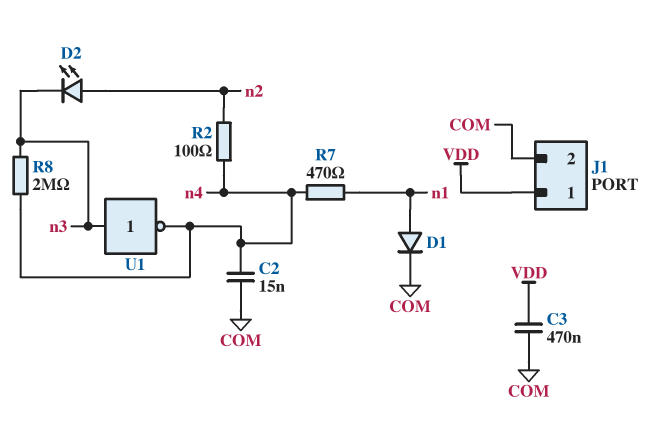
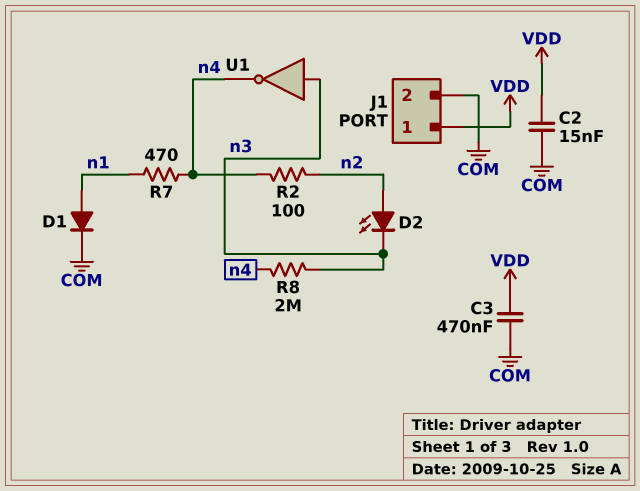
C2: 15nF (COM, n4) -> 15nF (COM, VDD)

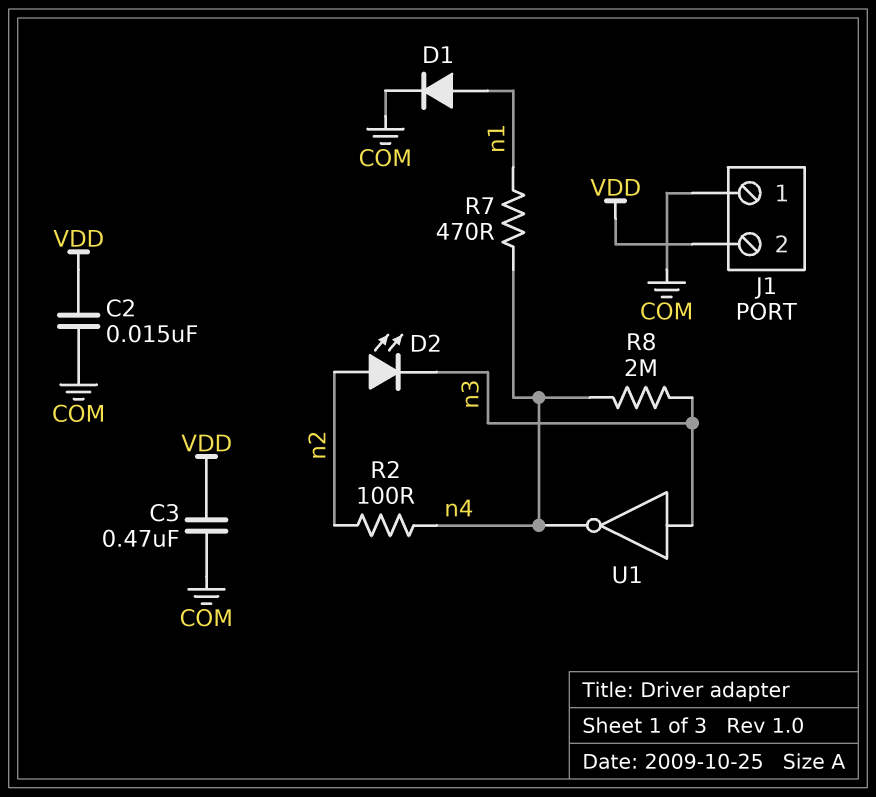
J1 pin 1: VDD -> COM
J1 pin 2: COM -> VDD

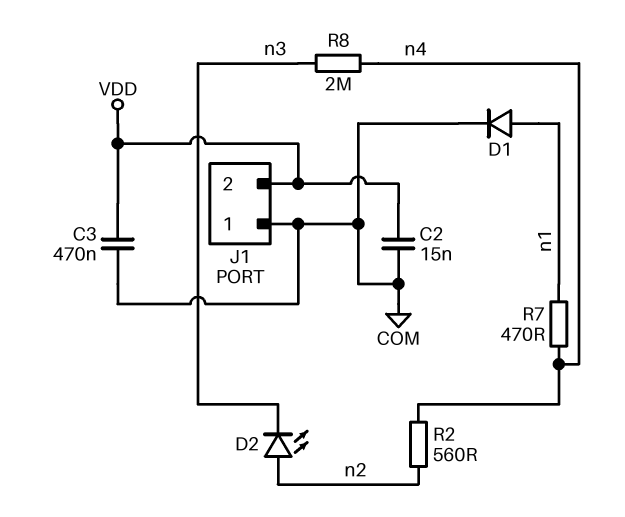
R2: 100 (n2, n4) -> 560 (n2, n4)
U1: NOT (in n3, out n4) -> none

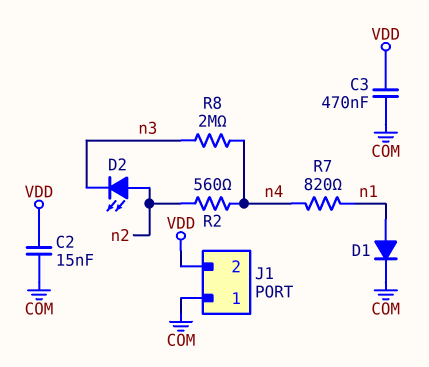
R7: 470 (n1, n4) -> 820 (n1, n4)

